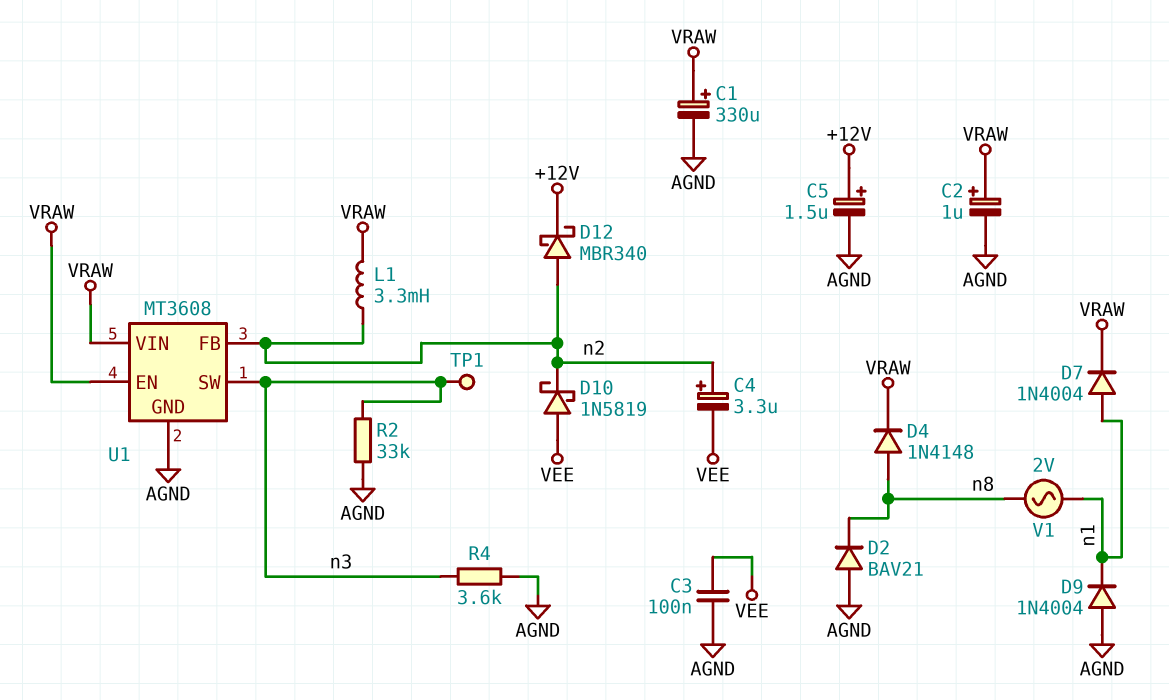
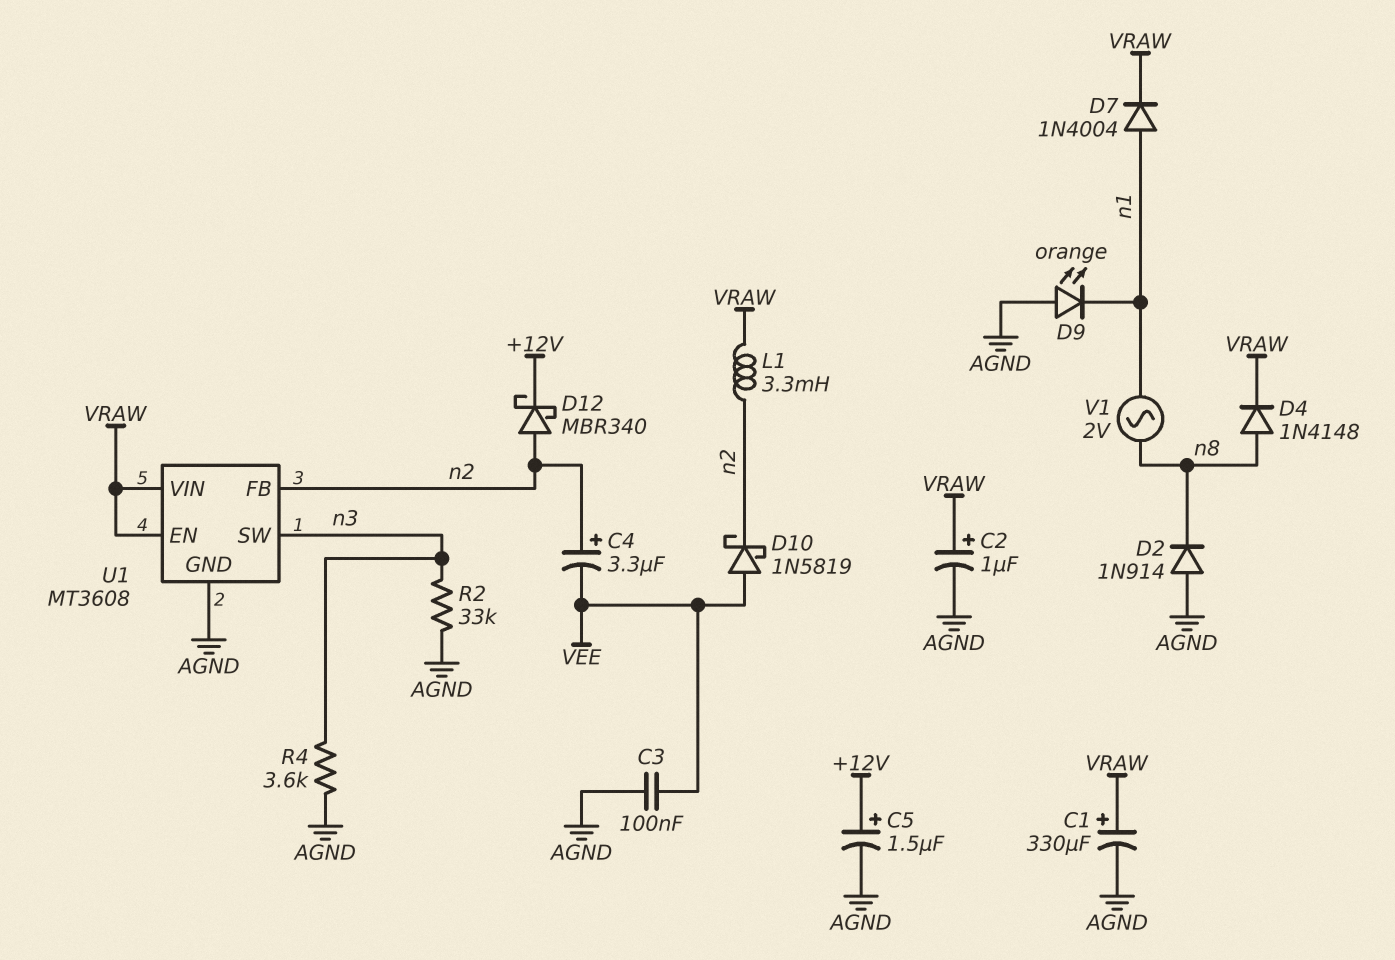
D2: diode BAV21 (A AGND, K n8) -> diode 1N914 (A AGND, K n8)
D9: diode 1N4004 (A AGND, K n1) -> LED orange (A AGND, K n1)
TP1: test point (n3) -> none

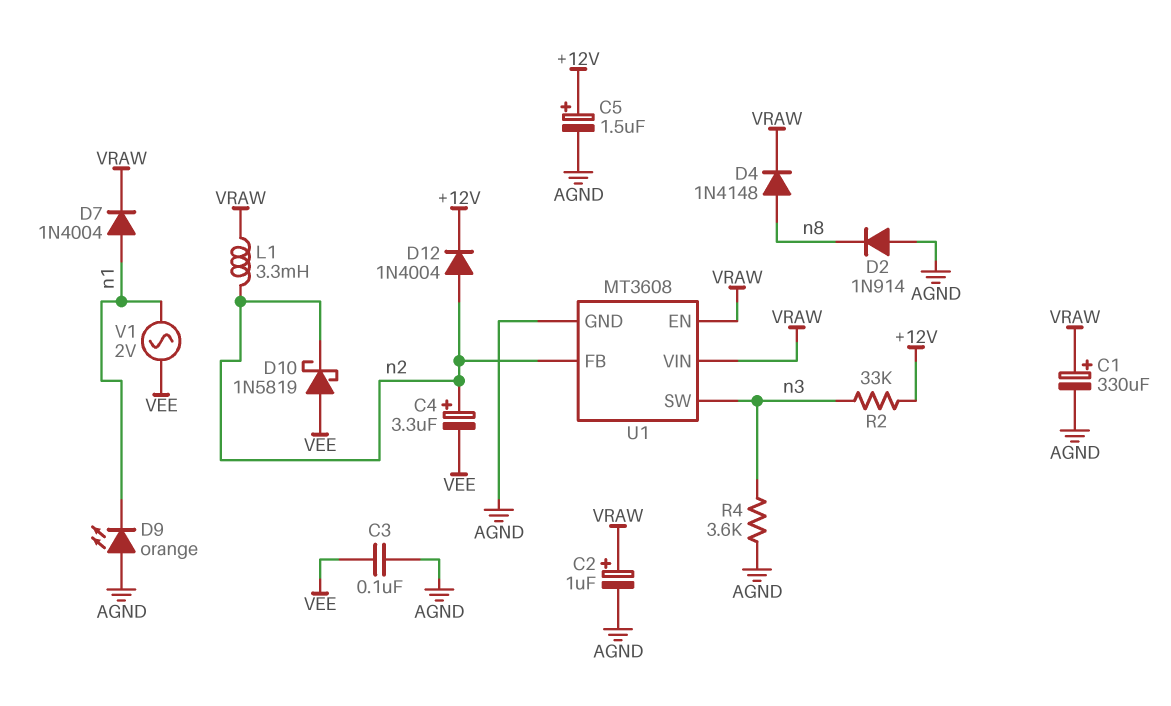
D12: schottky MBR340 (A n2, K +12V) -> diode 1N4004 (A n2, K +12V)
R2: 33k (AGND, n3) -> 33k (+12V, n3)
V1: AC 2V (n1, n8) -> AC 2V (VEE, n1)

